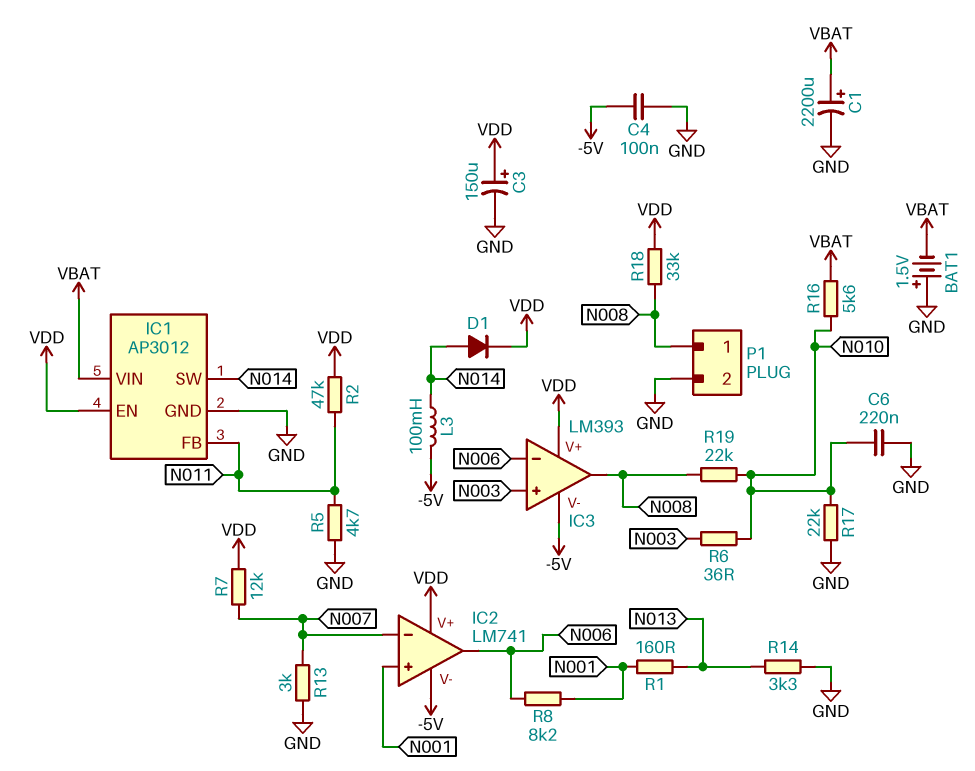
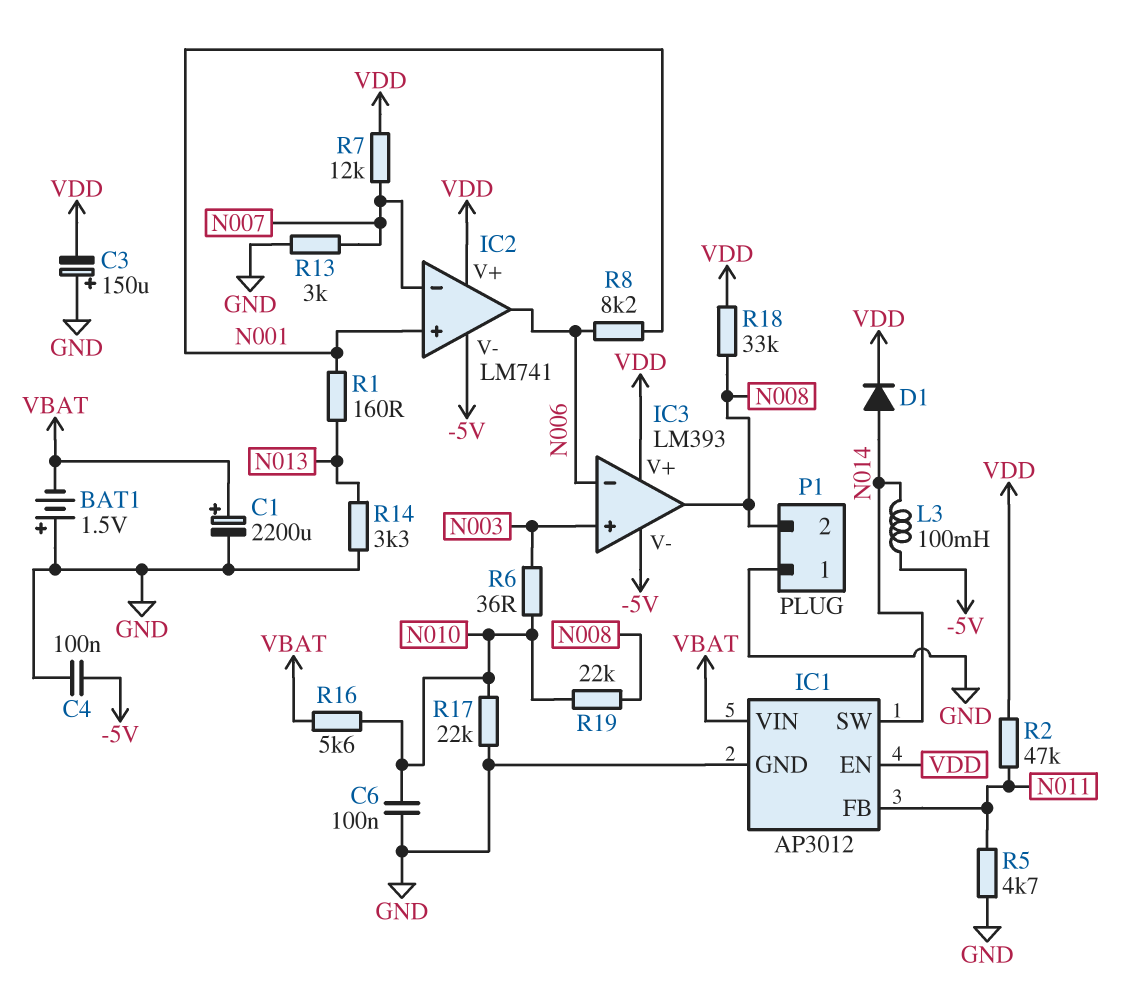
C3: 150uF (plus VDD, minus GND) -> 150uF (plus GND, minus VDD)
C6: 220nF (GND, N010) -> 100nF (GND, N010)
P1 pin 1: N008 -> GND
P1 pin 2: GND -> N008

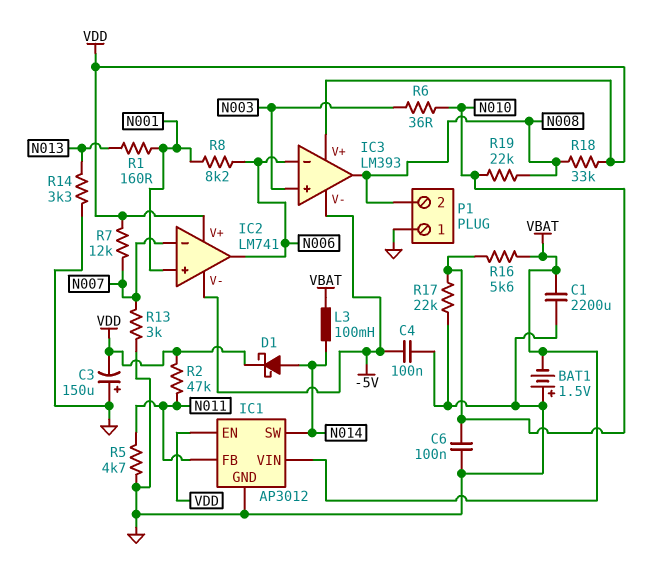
C1: 2200uF (plus VBAT, minus GND) -> 2200uF (GND, VBAT)
D1: diode (A N014, K VDD) -> schottky (A N014, K VDD)
L3: 100mH (-5V, N014) -> 100mH (N014, VBAT)

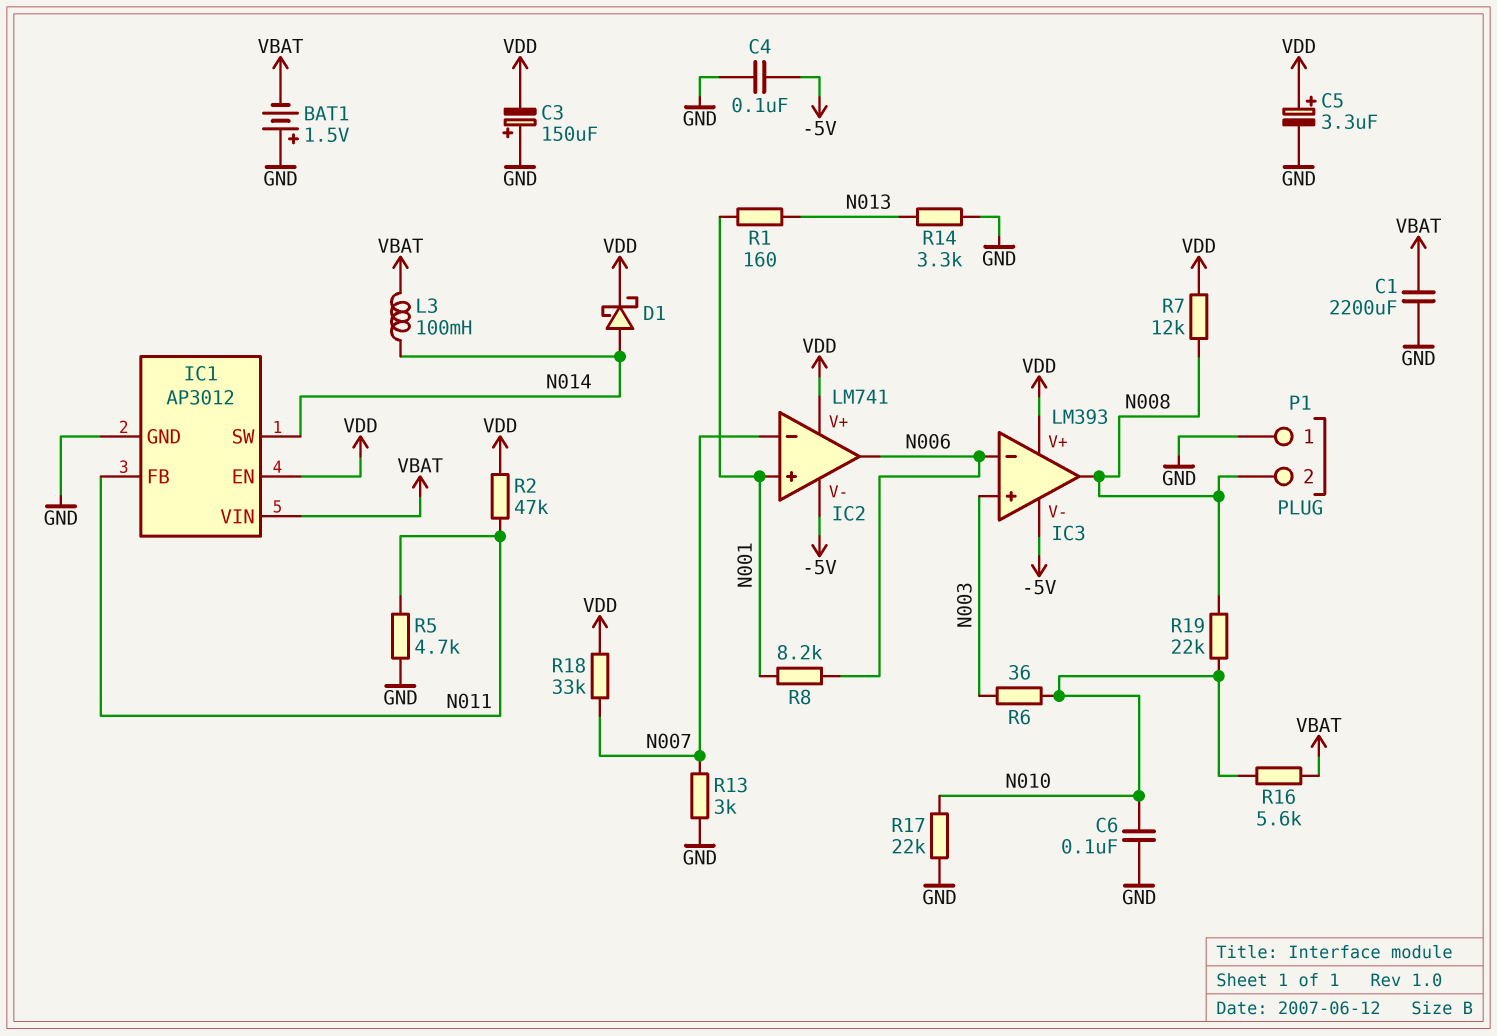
C5: none -> 3.3uF (plus VDD, minus GND)
R7: 12k (N007, VDD) -> 12k (N008, VDD)
R18: 33k (N008, VDD) -> 33k (N007, VDD)

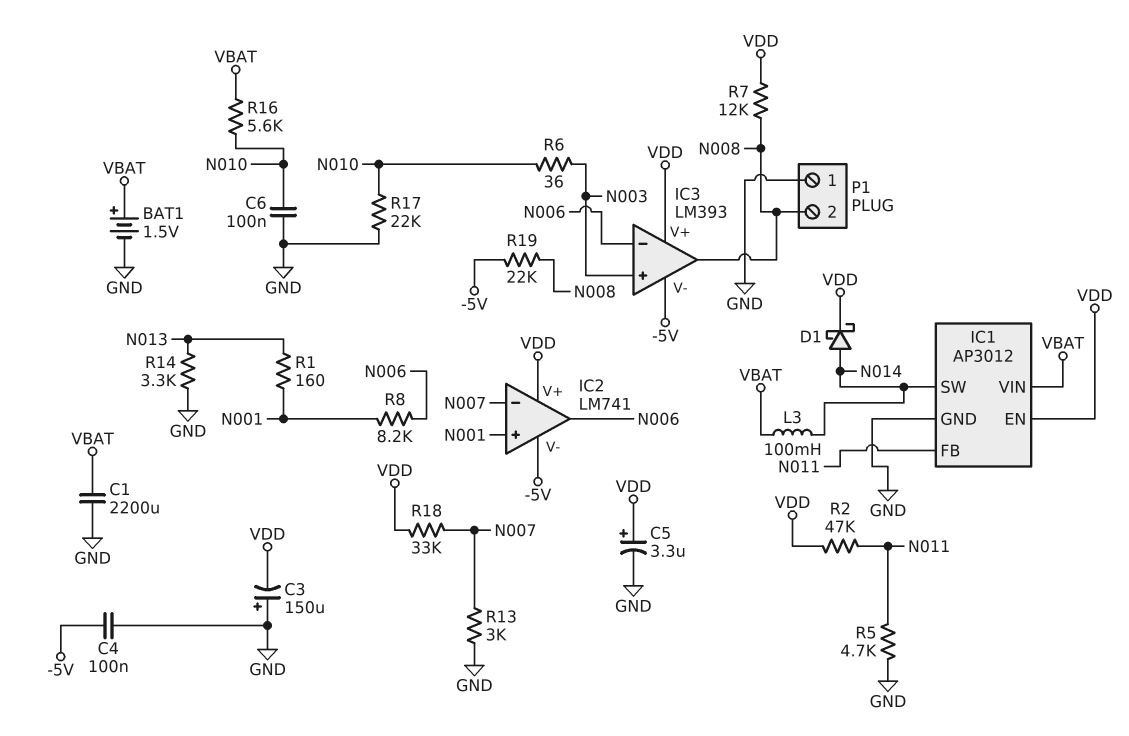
BAT1: 1.5V (plus GND, minus VBAT) -> 1.5V (plus VBAT, minus GND)
R19: 22k (N008, N010) -> 22k (-5V, N008)

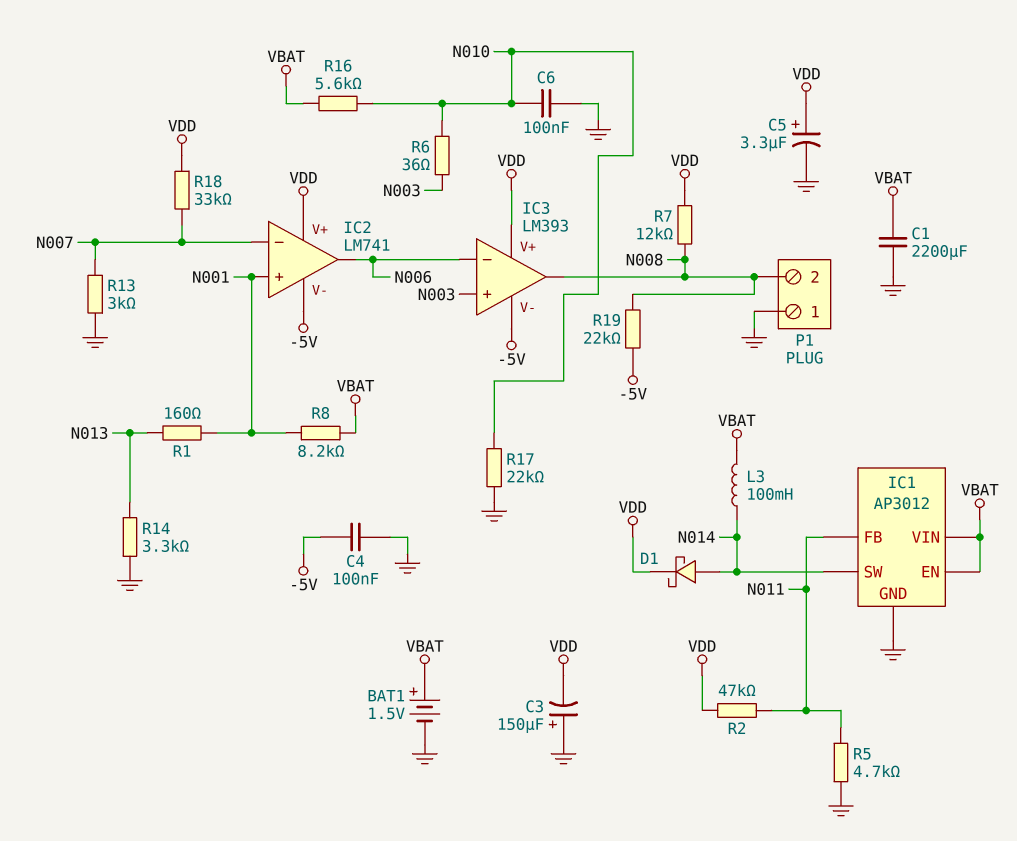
IC1 pin EN: VDD -> VBAT
R8: 8.2k (N001, N006) -> 8.2k (N001, VBAT)

